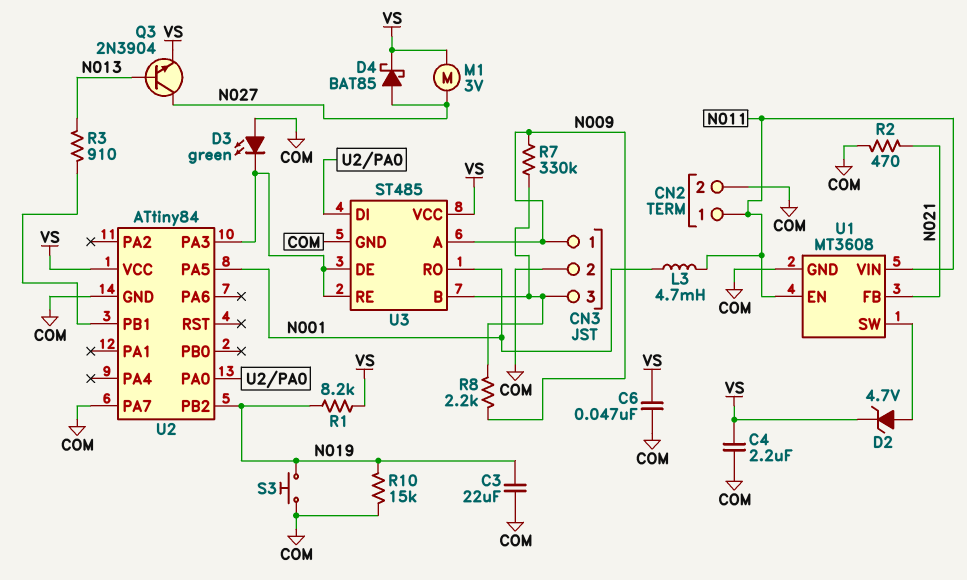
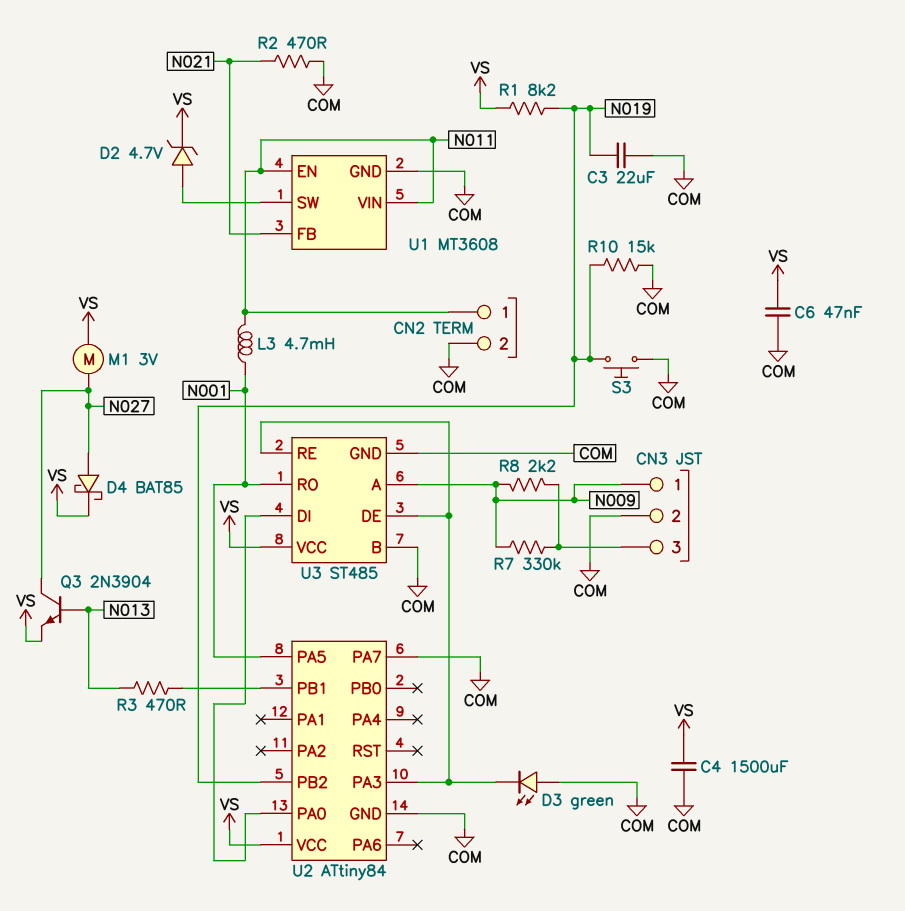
C4: 2.2uF (COM, VS) -> 1500uF (COM, VS)
R3: 910 (N013, U2/PB1) -> 470 (N013, U2/PB1)
U3 pin B: CN3/3 -> COM

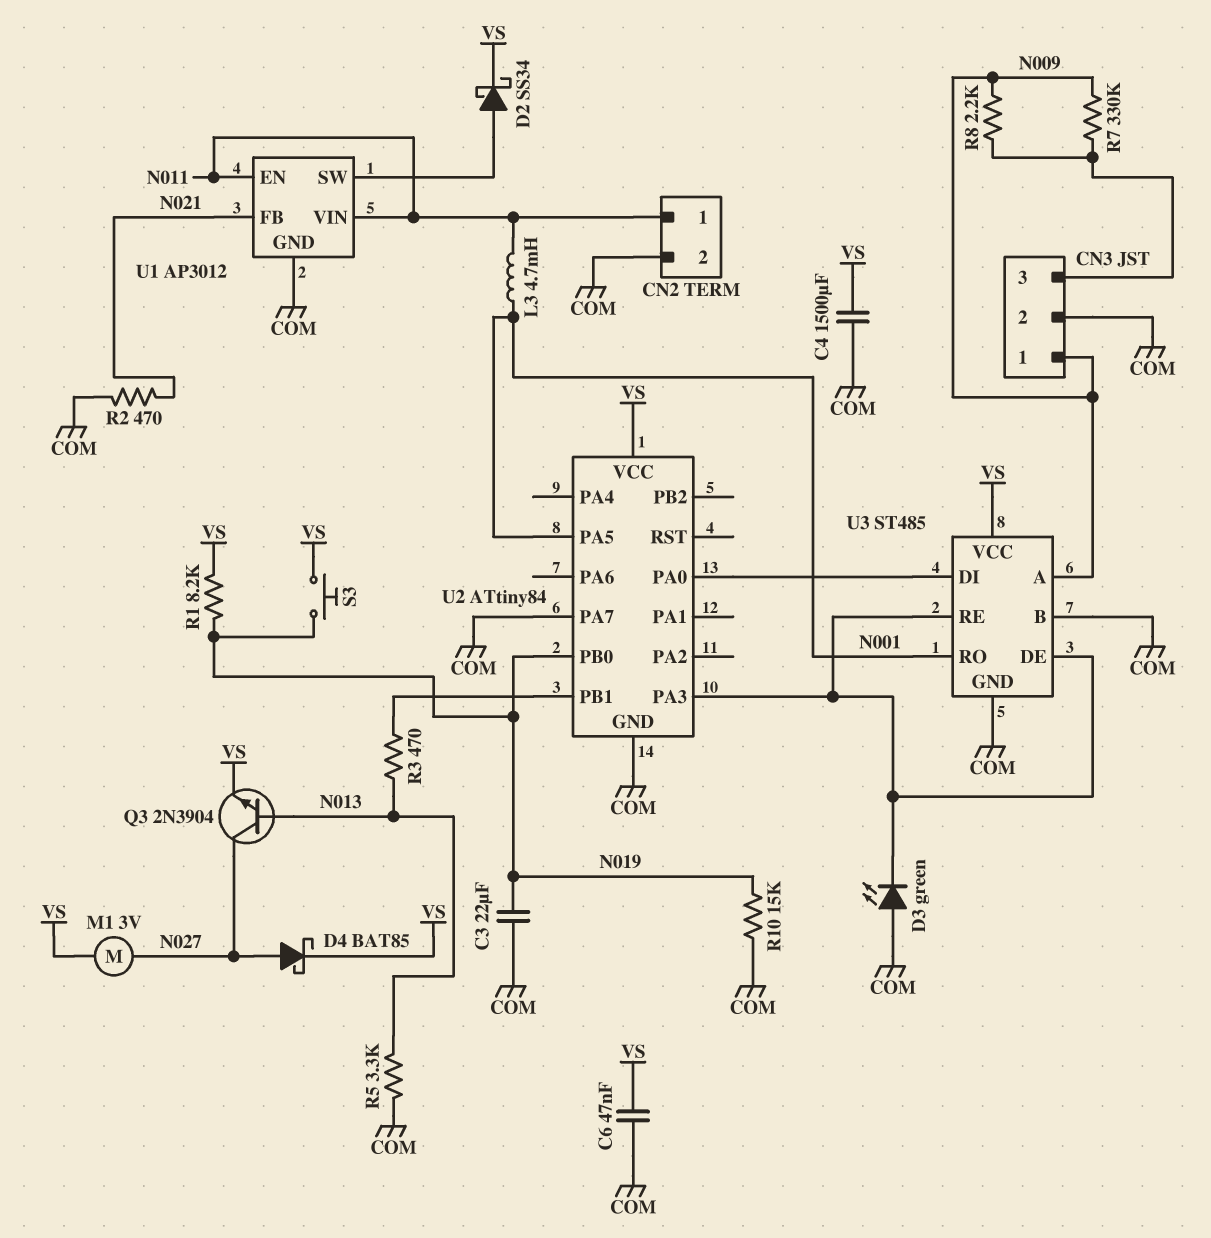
D2: zener 4.7V (A U1/SW, K VS) -> schottky SS34 (A U1/SW, K VS)
R5: none -> 3.3k (COM, N013)
S3: button (COM, N019) -> button (N019, VS)
U1: MT3608 -> AP3012
U2 pin PB0: none -> N019
U2 pin PB2: N019 -> none

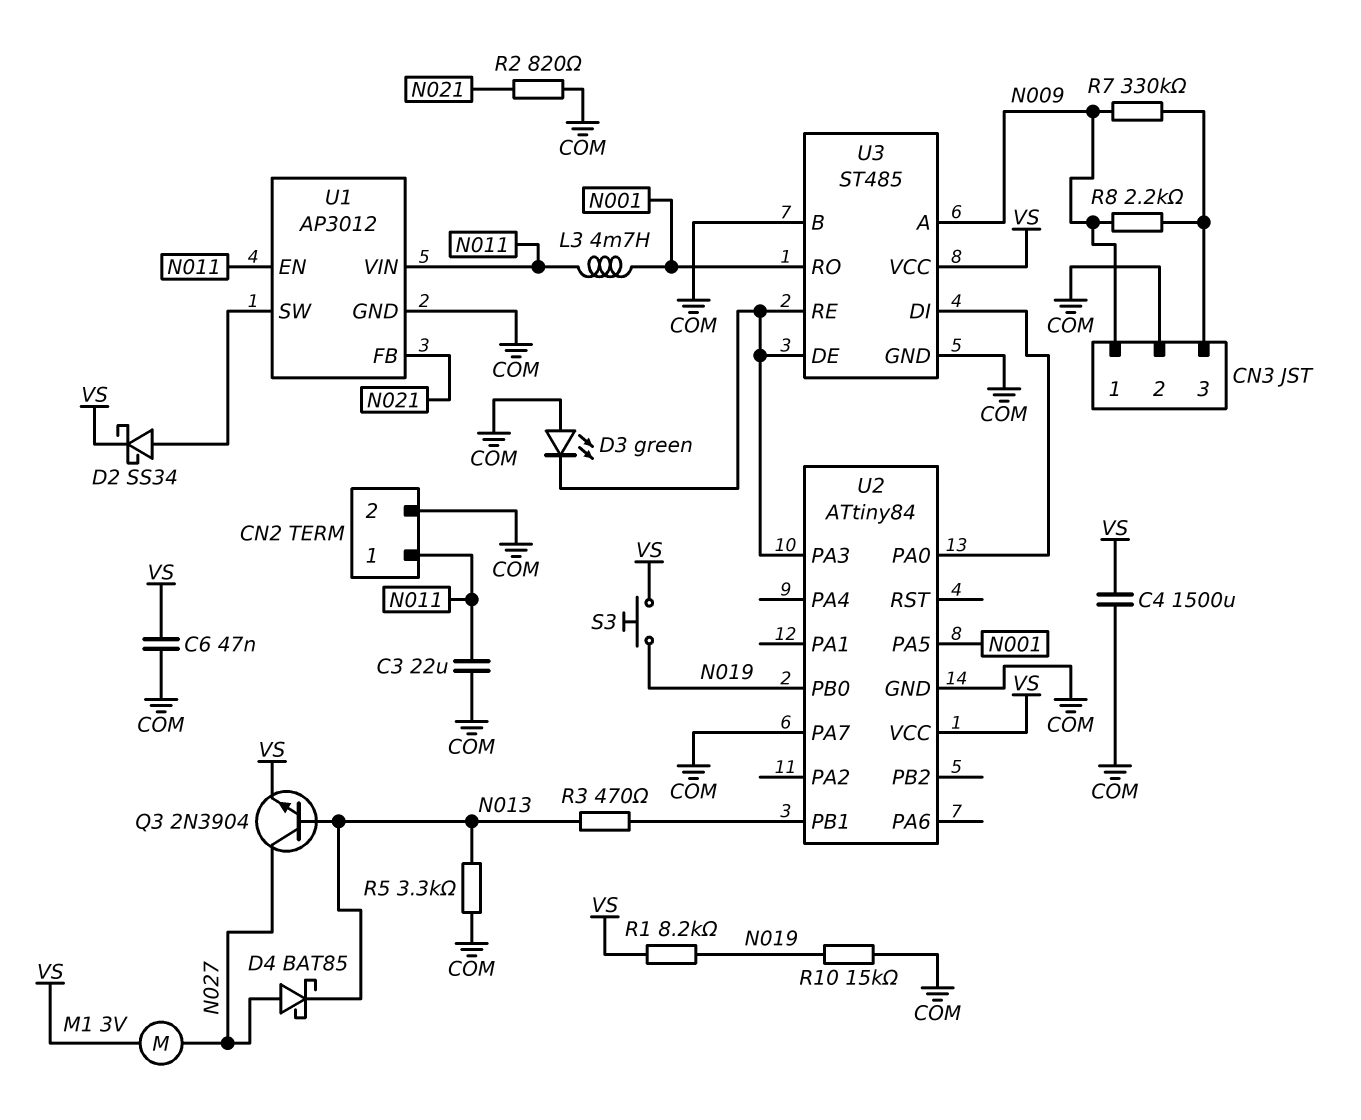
C3: 22uF (COM, N019) -> 22uF (COM, N011)
D4: schottky BAT85 (A N027, K VS) -> schottky BAT85 (A N027, K N013)
R2: 470 (COM, N021) -> 820 (COM, N021)

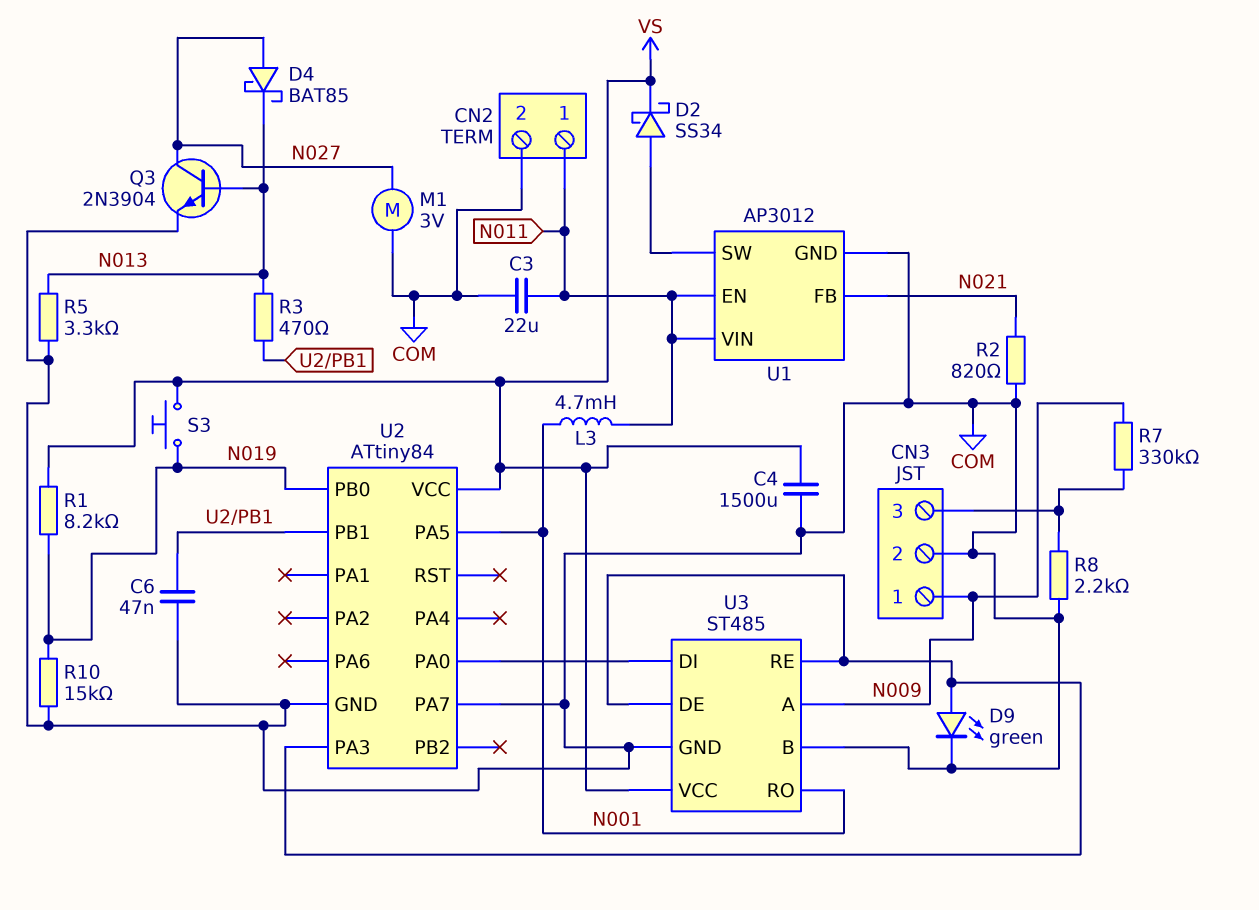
C6: 47nF (COM, VS) -> 47nF (COM, U2/PB1)
D3: LED green (A COM, K U2/PA3) -> none
D9: none -> LED green (A U2/PA3, K COM)
M1: motor 3V (N027, VS) -> motor 3V (COM, N027)
Q3: NPN 2N3904 (B N013, C N027, E VS) -> NPN 2N3904 (B N013, C N027, E COM)
R8: 2.2k (CN3/3, N009) -> 2.2k (CN3/3, COM)

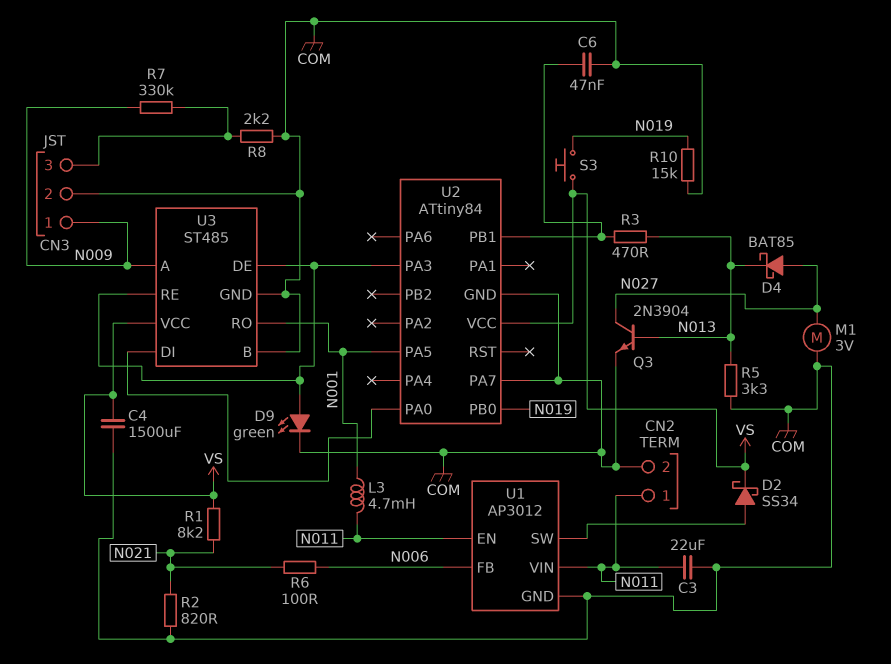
R1: 8.2k (N019, VS) -> 8.2k (N021, VS)
R6: none -> 100 (N006, N021)
U1 pin FB: N021 -> N006

